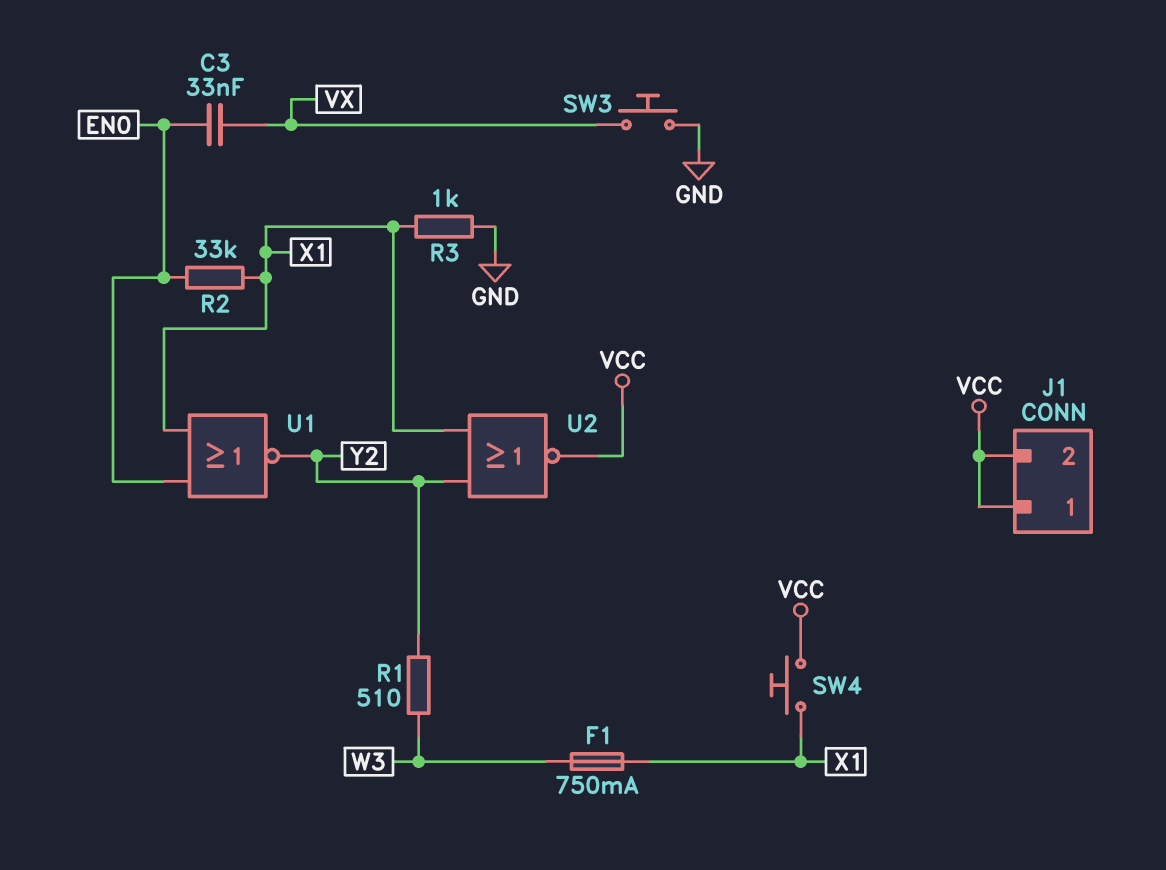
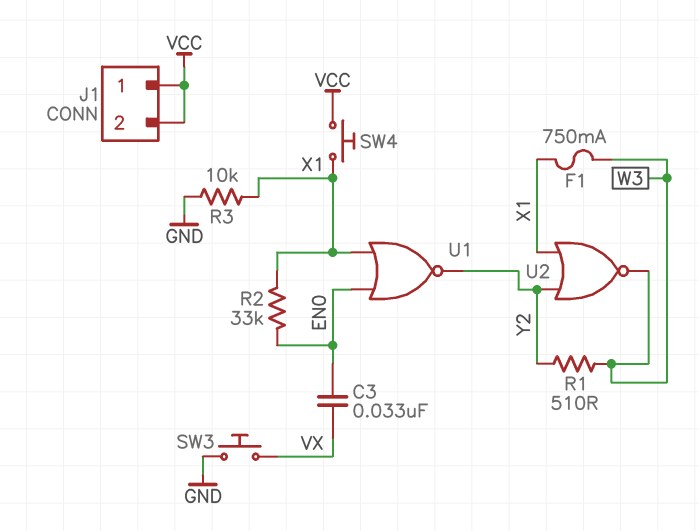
R3: 1k (GND, X1) -> 10k (GND, X1)
U2: NOR (in X1, in Y2, out VCC) -> NOR (in X1, in Y2, out W3)

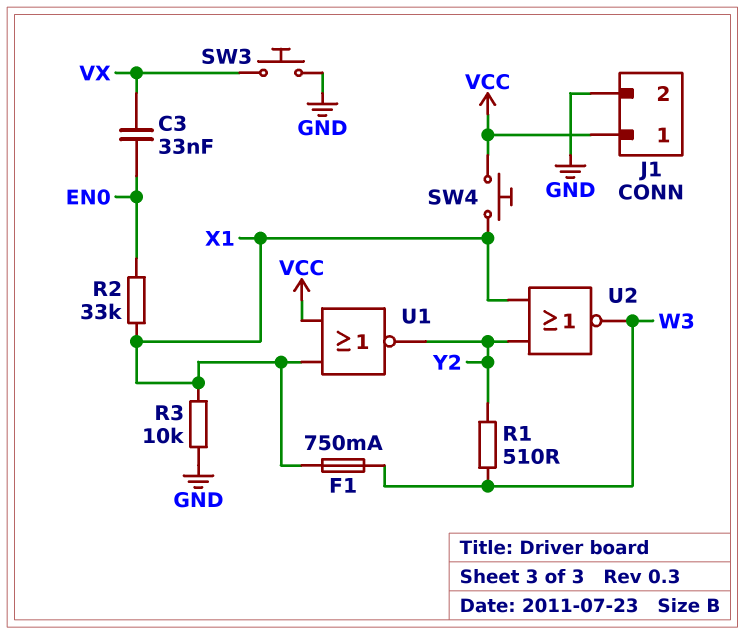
J1 pin 2: VCC -> GND
U1: NOR (in EN0, in X1, out Y2) -> NOR (in VCC, in X1, out Y2)

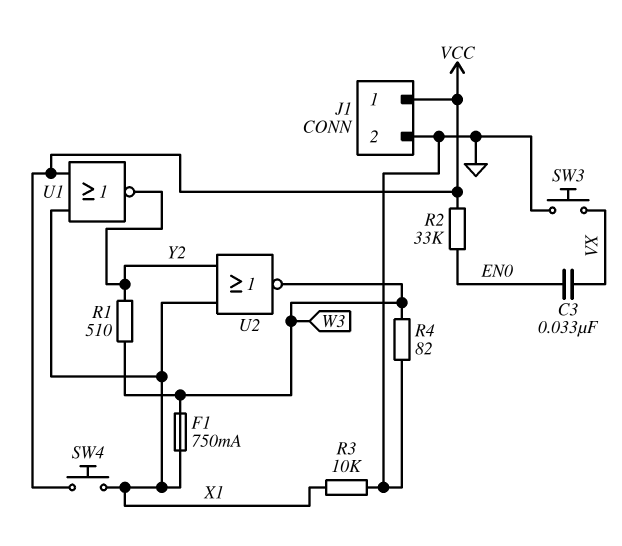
R2: 33k (EN0, X1) -> 33k (EN0, VCC)
R4: none -> 82 (GND, W3)

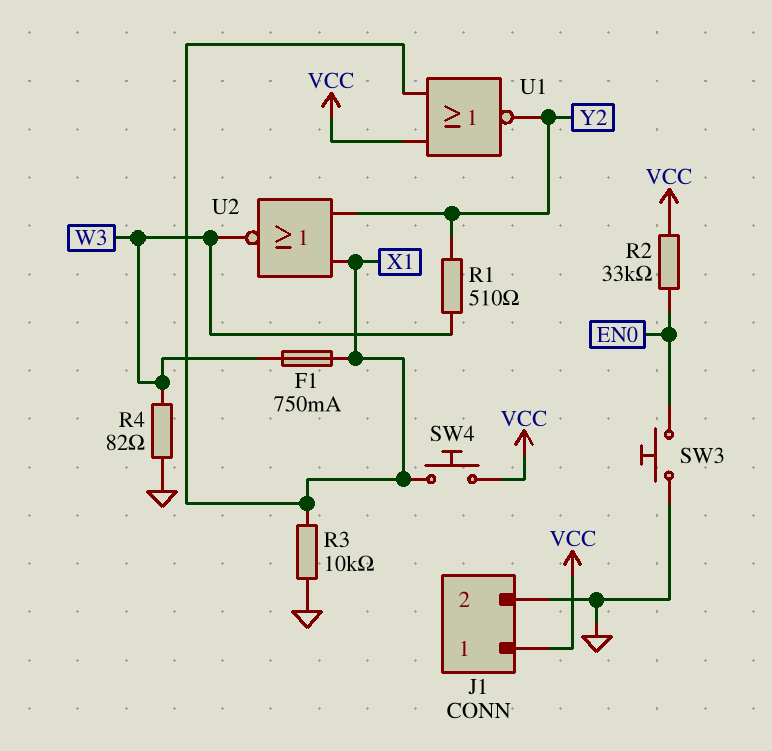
C3: 33nF (EN0, VX) -> none
SW3: button (GND, VX) -> button (EN0, GND)

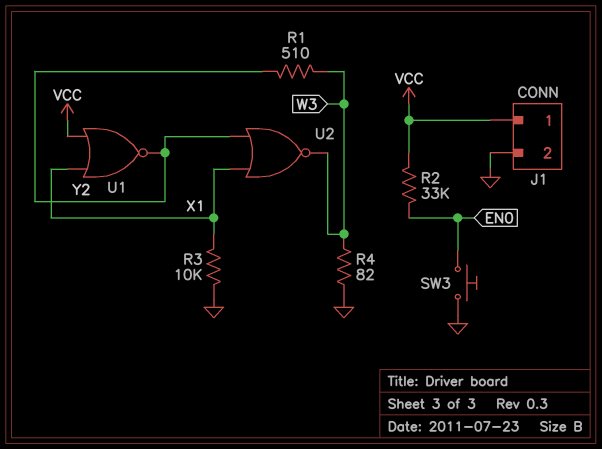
F1: 750mA (W3, X1) -> none
SW4: button (VCC, X1) -> none

